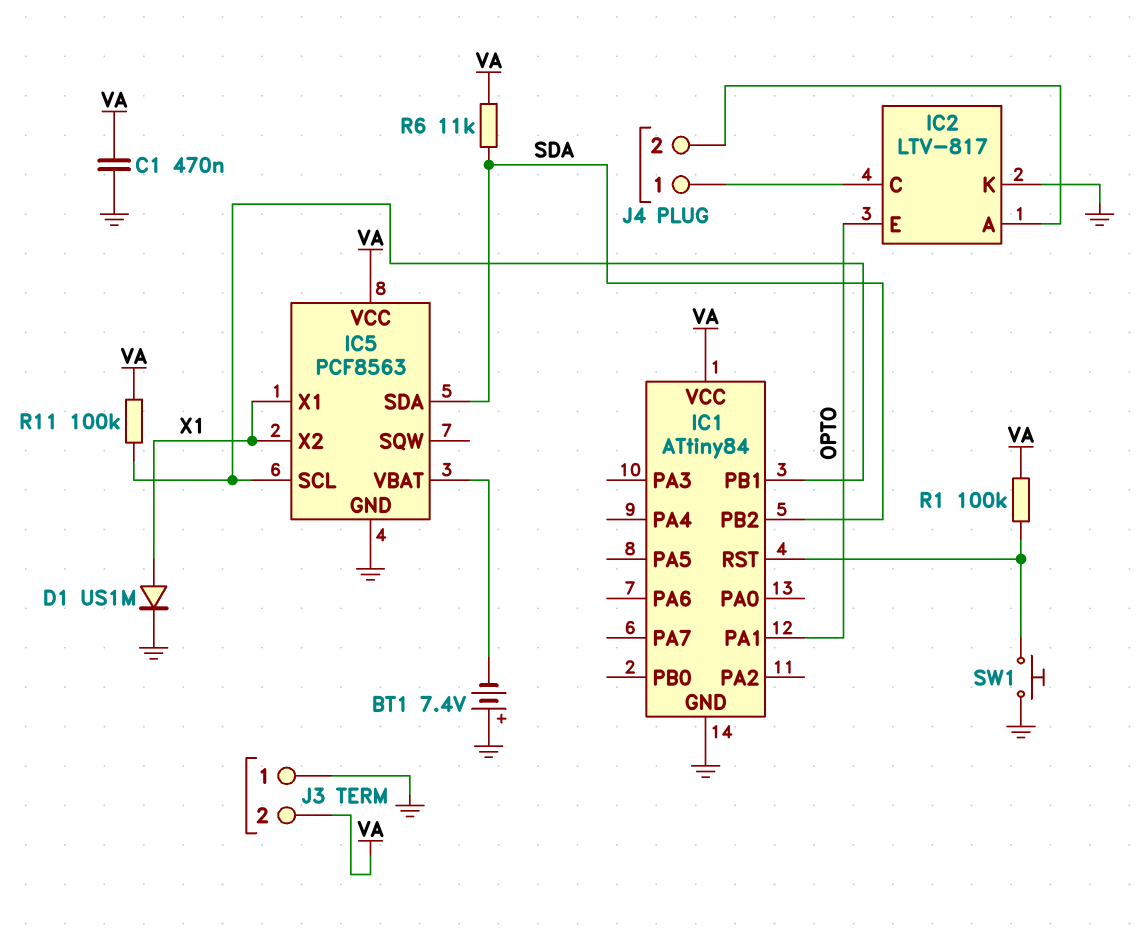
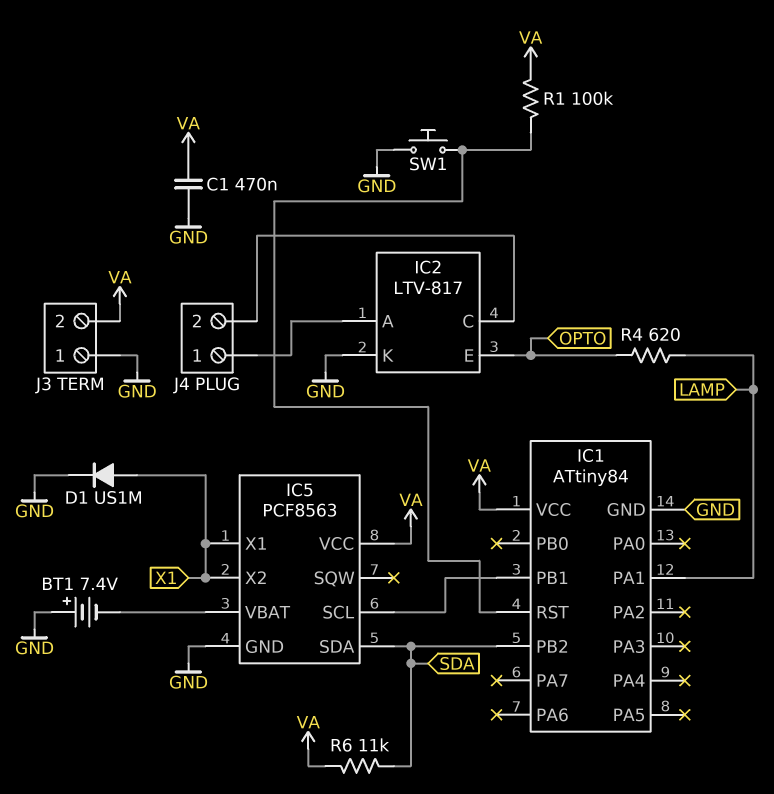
IC1 pin PA1: OPTO -> LAMP
J4 pin 1: IC2/C -> IC2/A
J4 pin 2: IC2/A -> IC2/C
R4: none -> 620 (LAMP, OPTO)
R11: 100k (IC1/PB1, VA) -> none

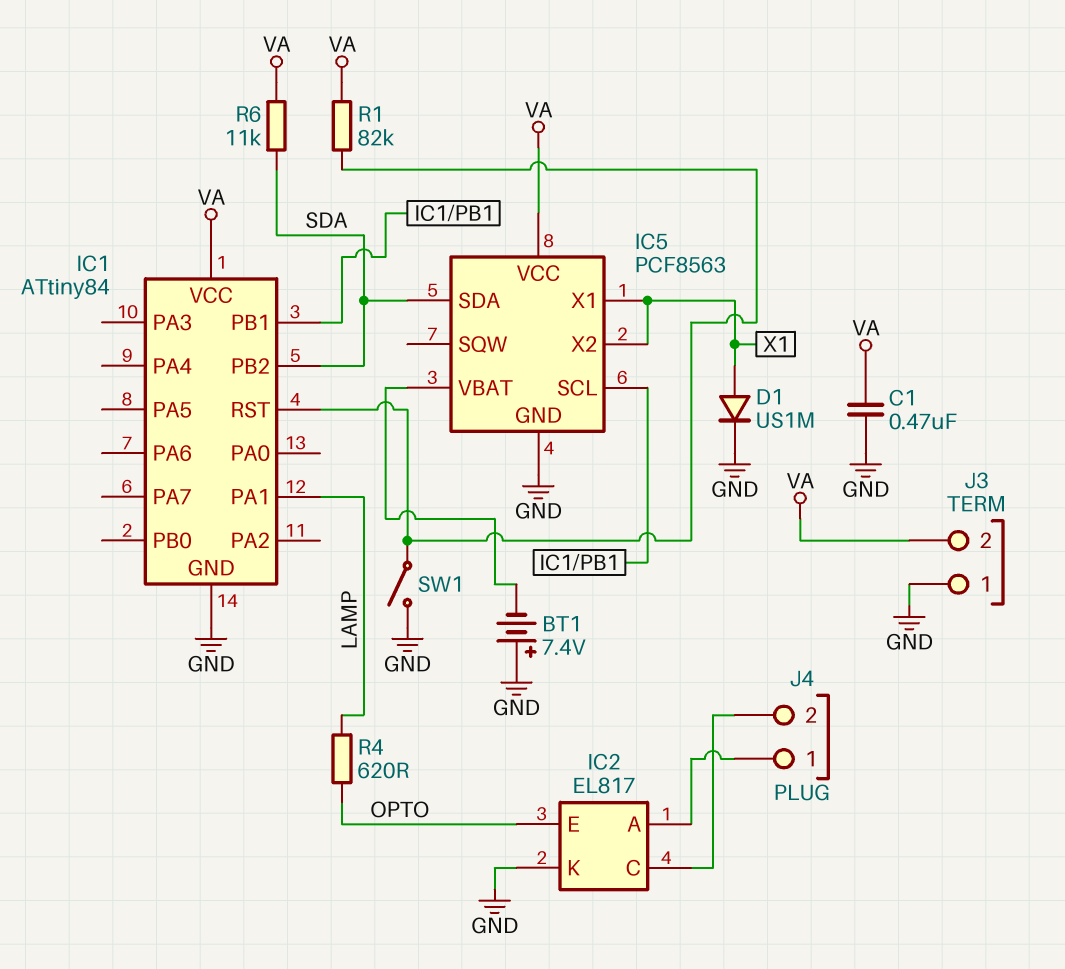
IC2: LTV-817 -> EL817
R1: 100k (IC1/RST, VA) -> 82k (IC1/RST, VA)
SW1: button (GND, IC1/RST) -> switch (GND, IC1/RST)

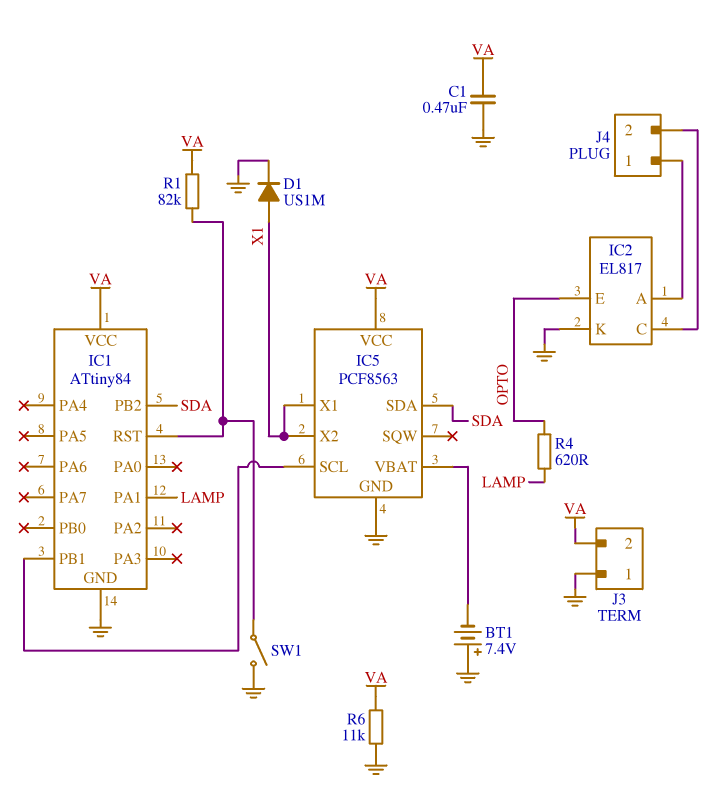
R6: 11k (SDA, VA) -> 11k (GND, VA)

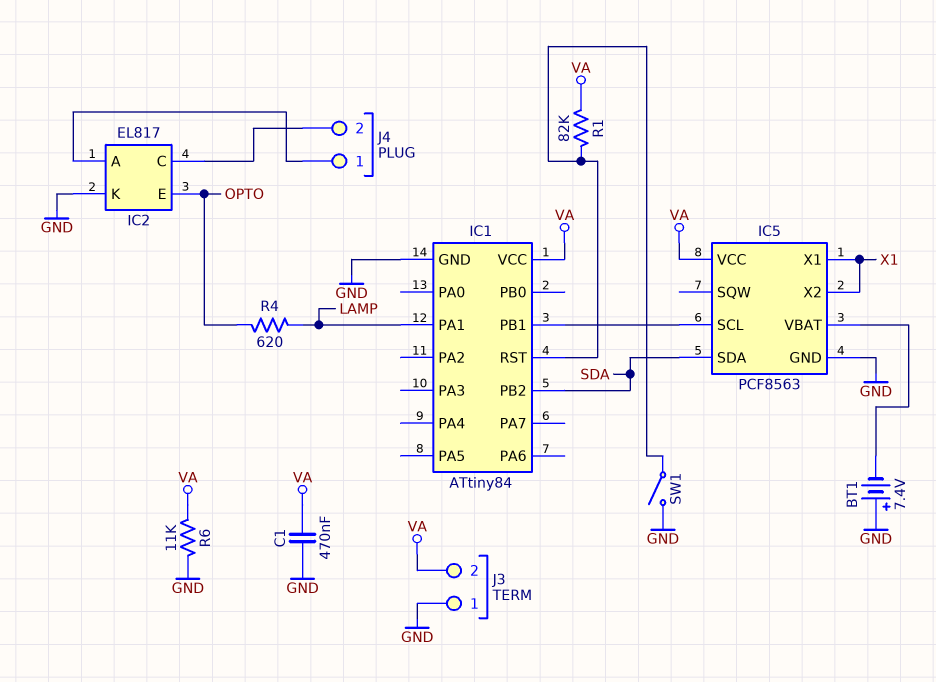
D1: diode US1M (A X1, K GND) -> none

